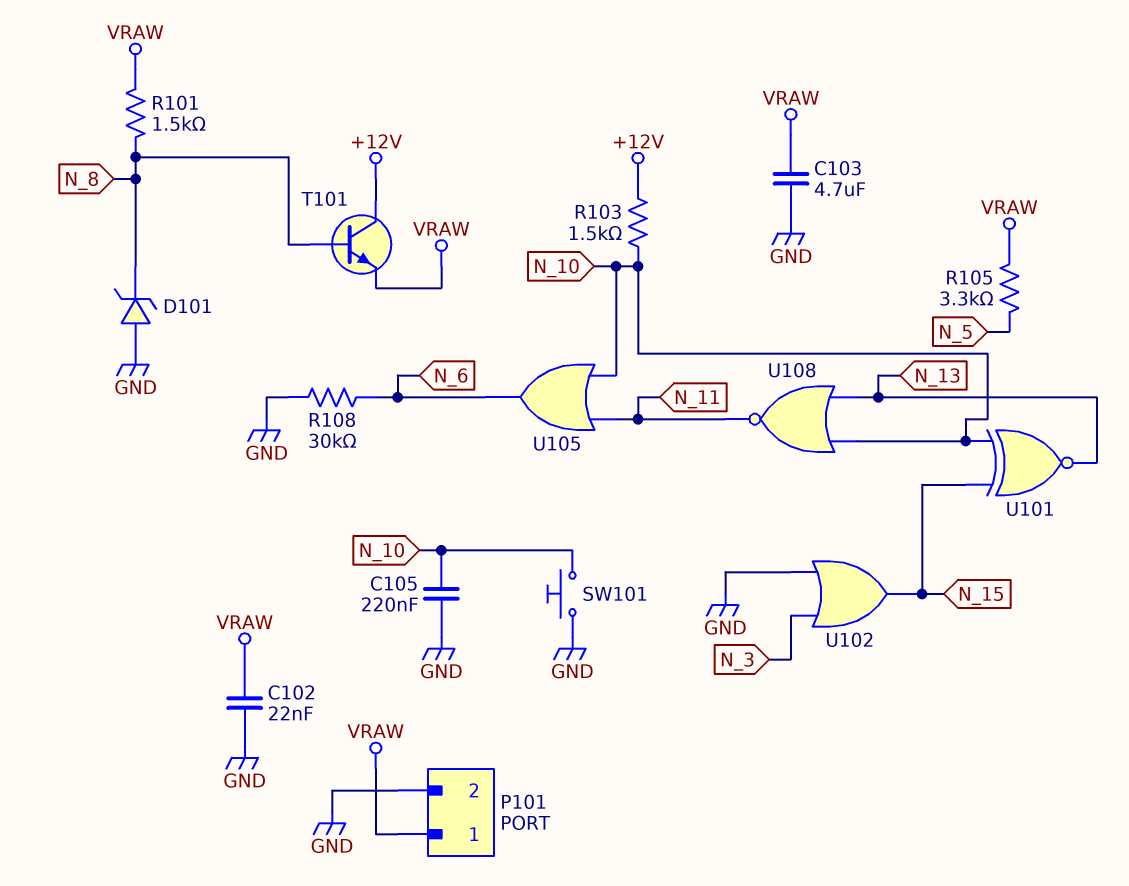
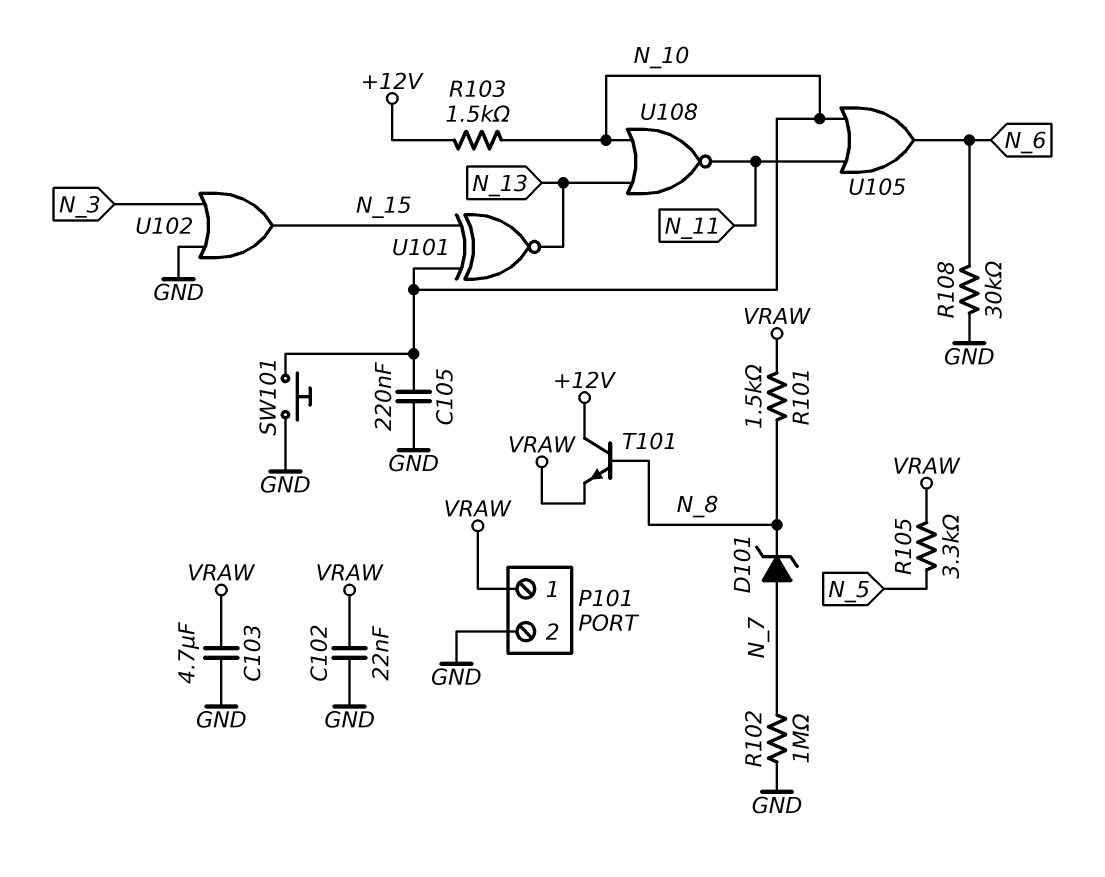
D101: zener (A GND, K N_8) -> zener (A N_7, K N_8)
R102: none -> 1M (GND, N_7)

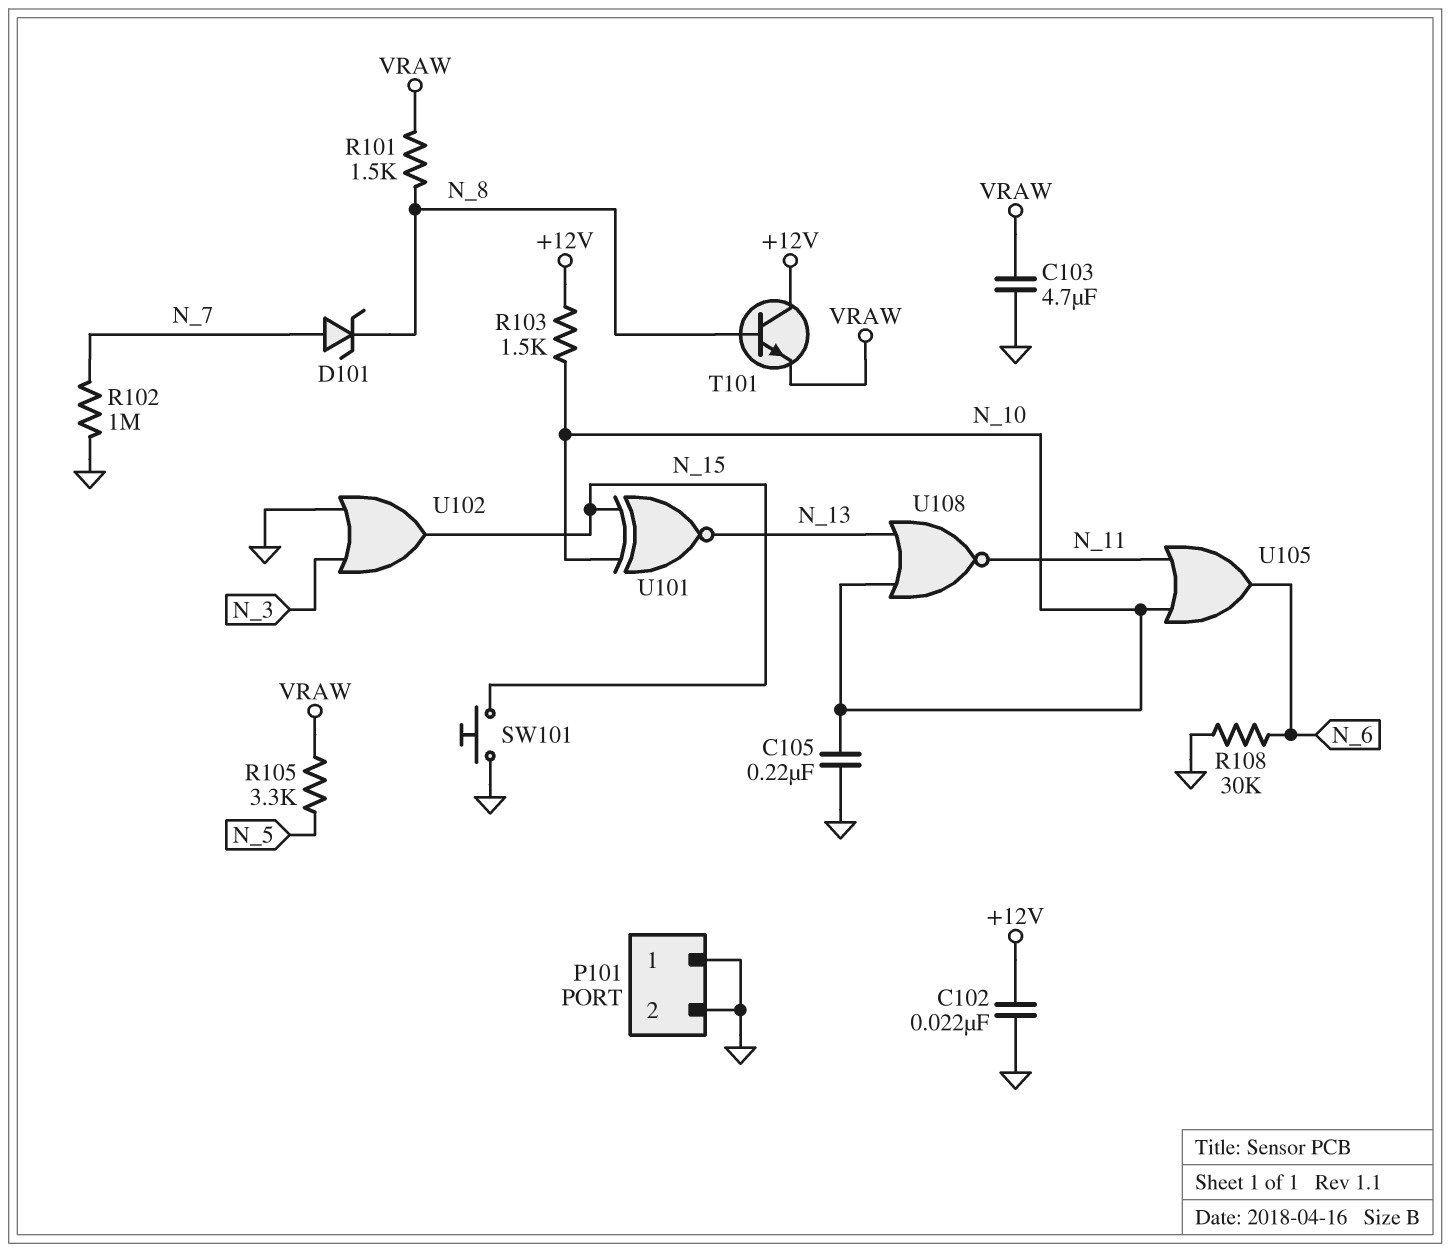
C102: 22nF (GND, VRAW) -> 22nF (+12V, GND)
P101 pin 1: VRAW -> GND
SW101: button (GND, N_10) -> button (GND, N_15)

